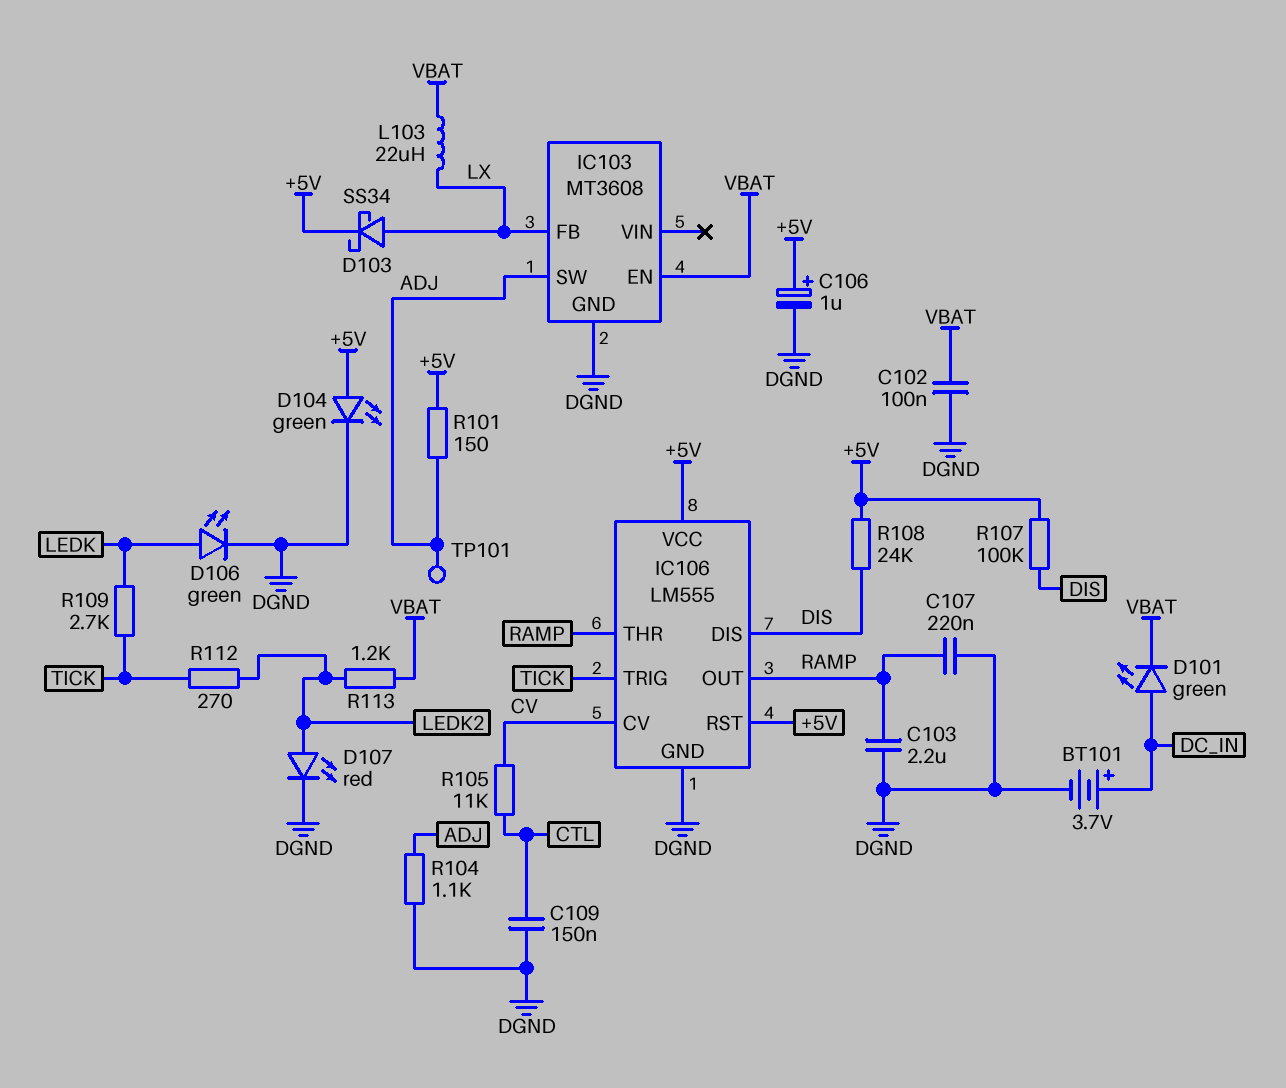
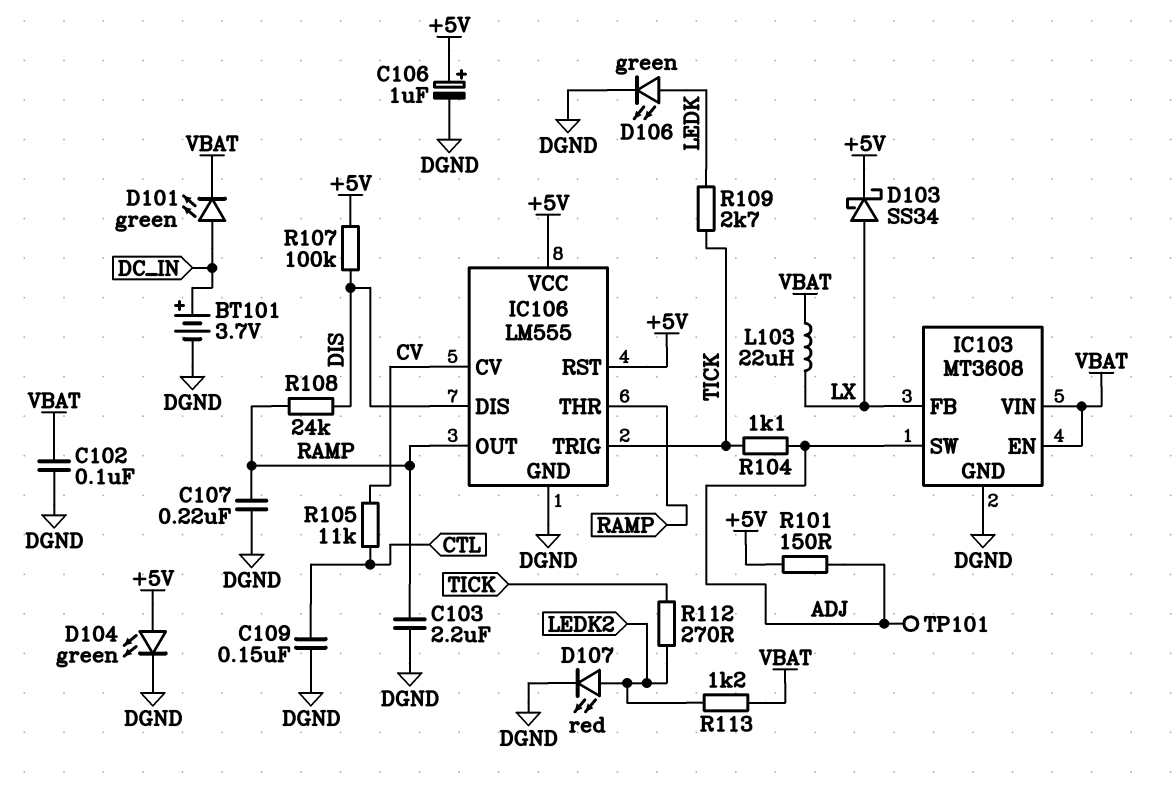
IC103 pin VIN: none -> VBAT
R104: 1.1k (ADJ, DGND) -> 1.1k (ADJ, TICK)
R108: 24k (+5V, DIS) -> 24k (DIS, RAMP)

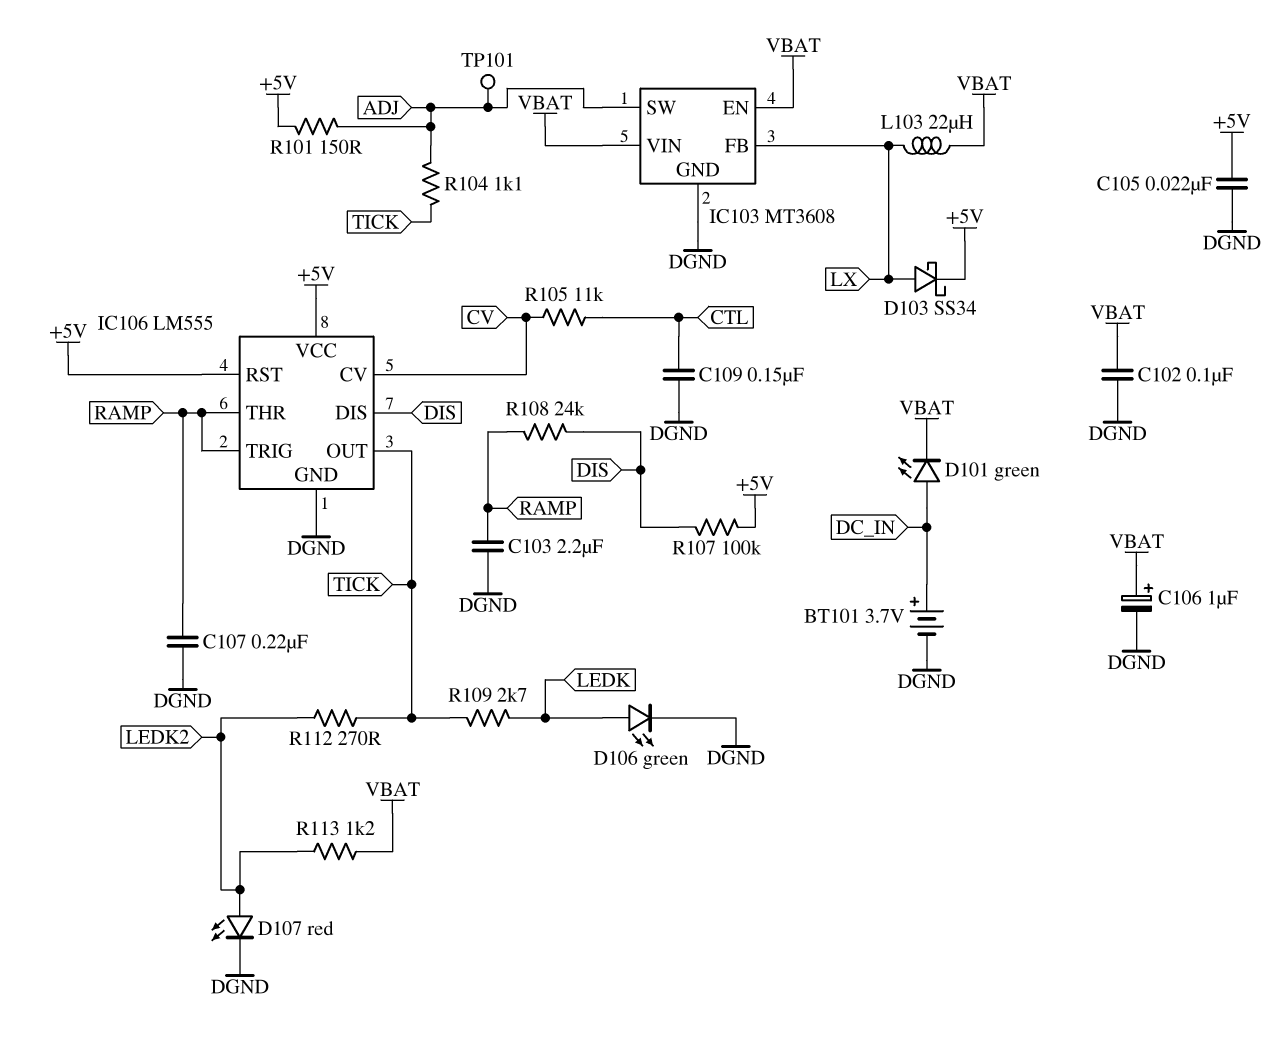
C105: none -> 22nF (+5V, DGND)
C106: 1uF (plus +5V, minus DGND) -> 1uF (plus VBAT, minus DGND)
D104: LED green (A +5V, K DGND) -> none
IC106 pin OUT: RAMP -> TICK
IC106 pin TRIG: TICK -> RAMP

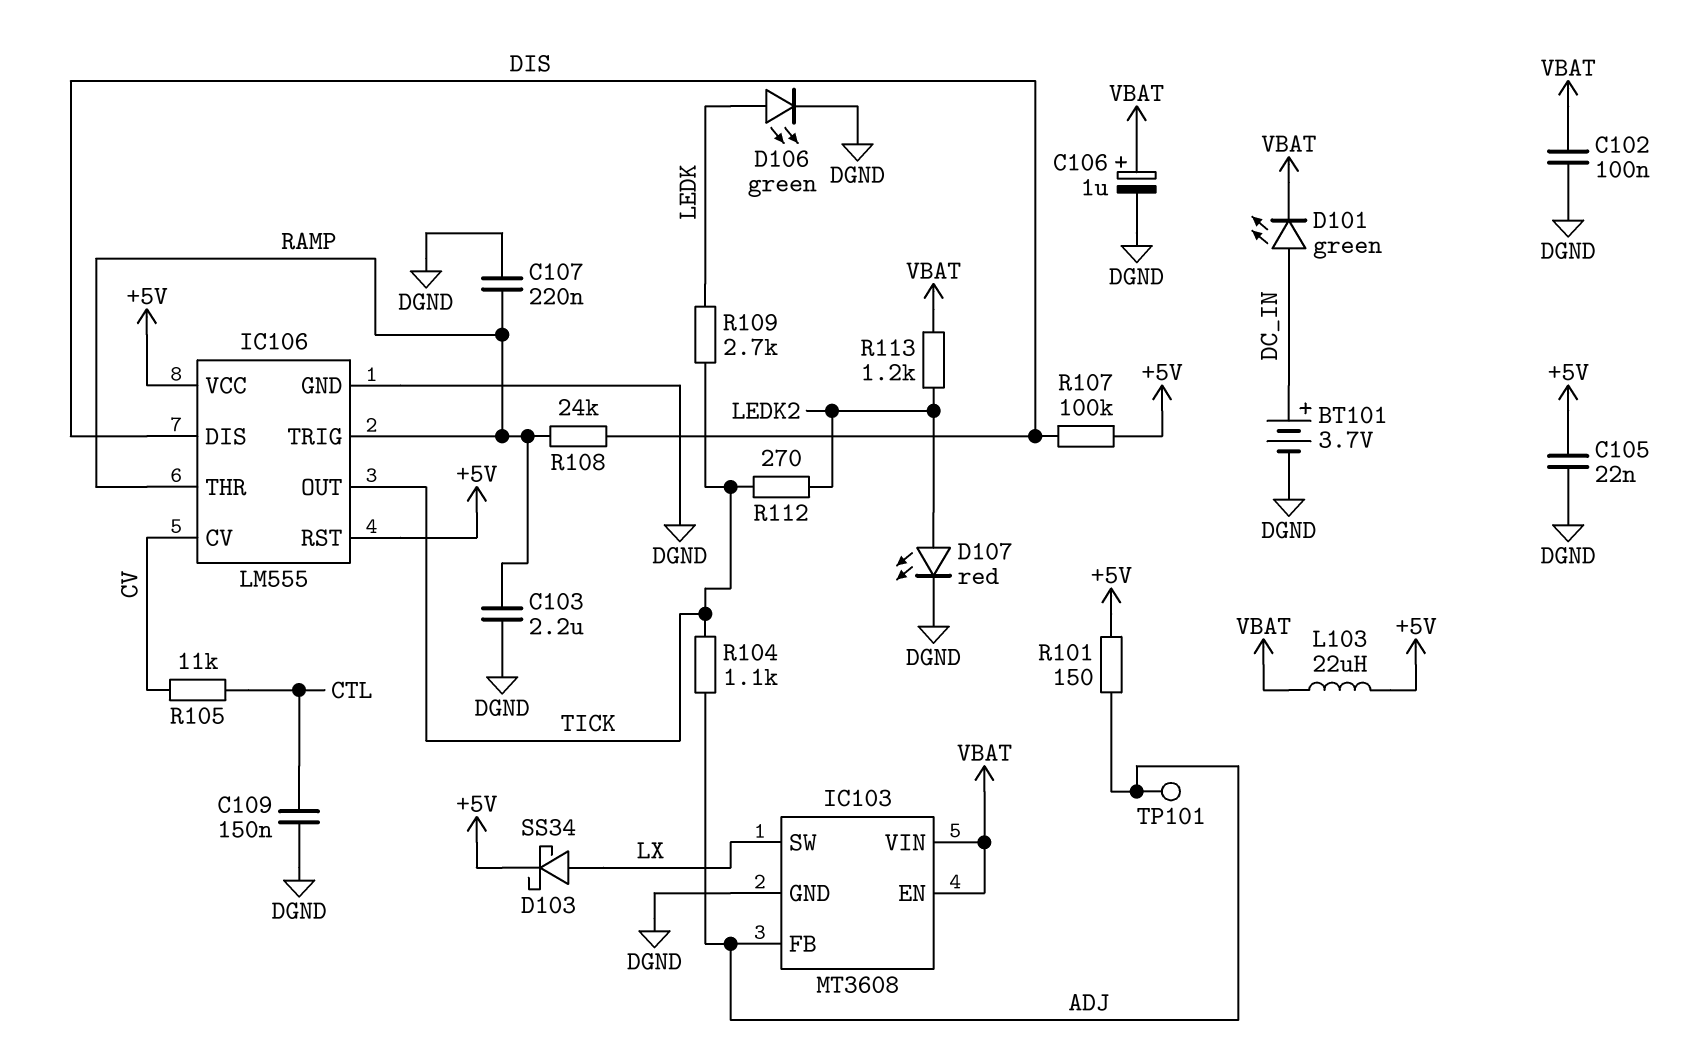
IC103 pin FB: LX -> ADJ
IC103 pin SW: ADJ -> LX
L103: 22uH (LX, VBAT) -> 22uH (+5V, VBAT)

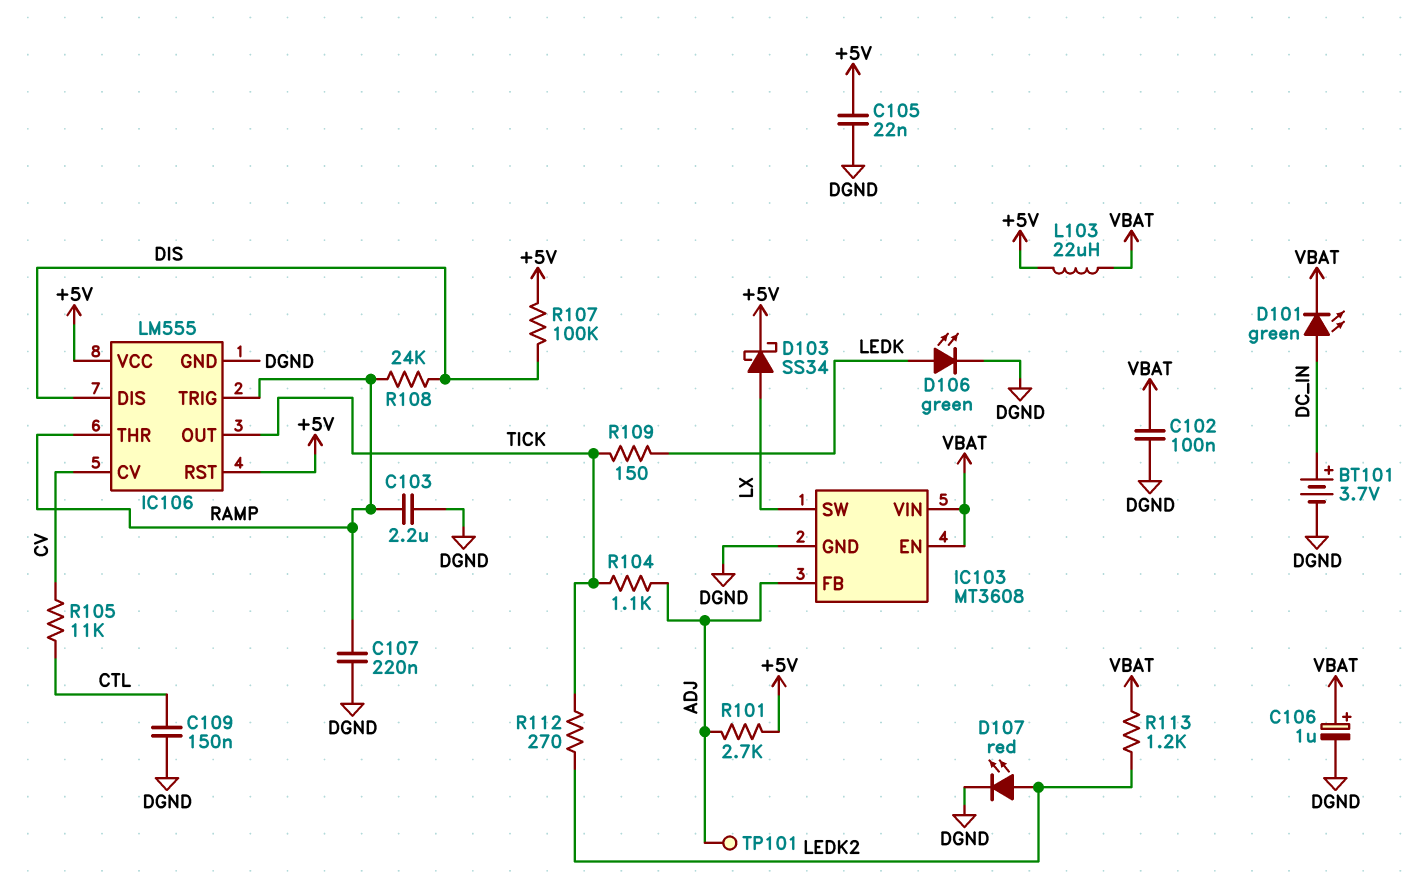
R101: 150 (+5V, ADJ) -> 2.7k (+5V, ADJ)
R109: 2.7k (LEDK, TICK) -> 150 (LEDK, TICK)

